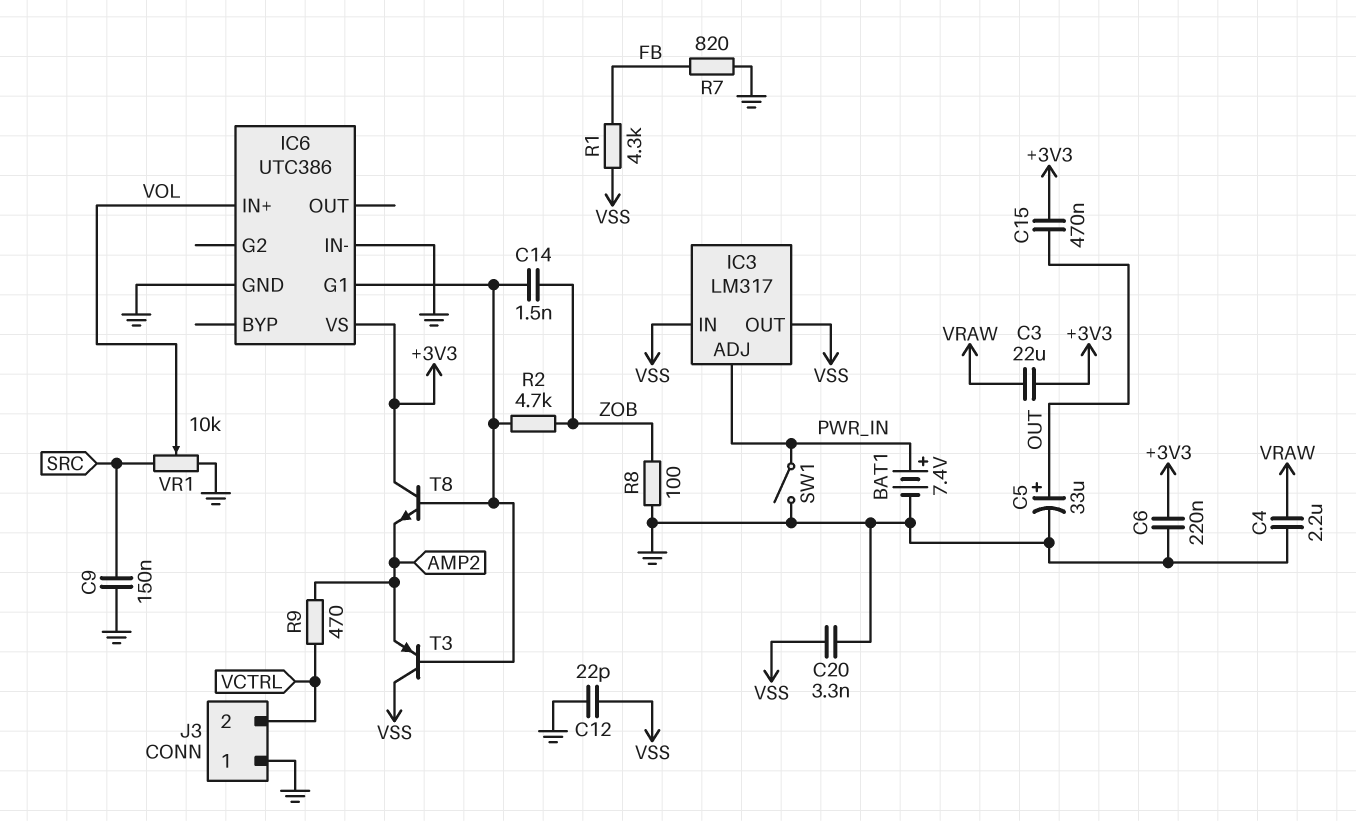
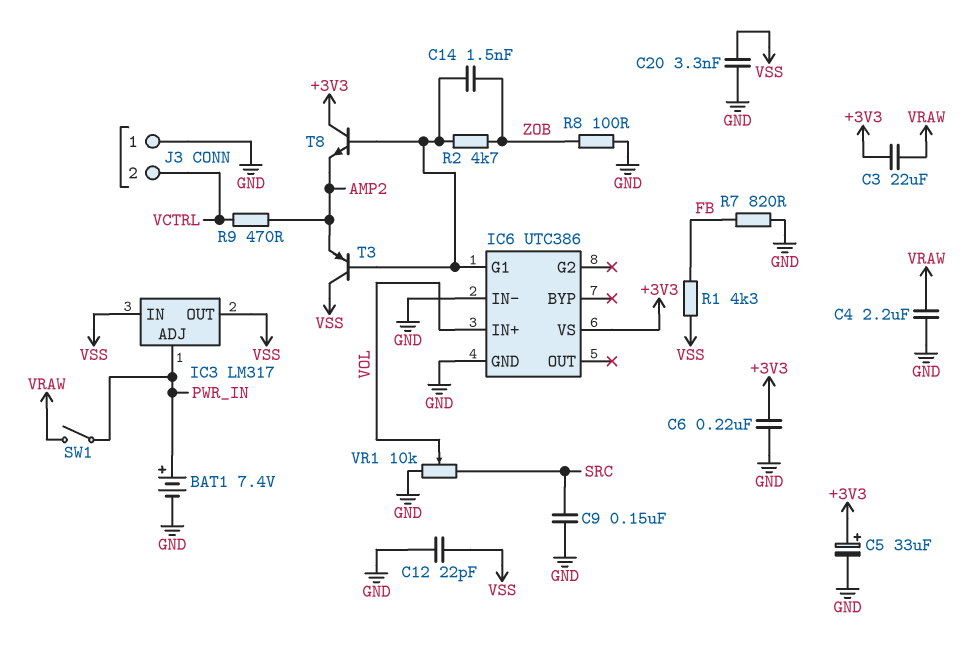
C5: 33uF (plus OUT, minus GND) -> 33uF (plus +3V3, minus GND)
C15: 470nF (+3V3, OUT) -> none
SW1: switch (GND, PWR_IN) -> switch (PWR_IN, VRAW)

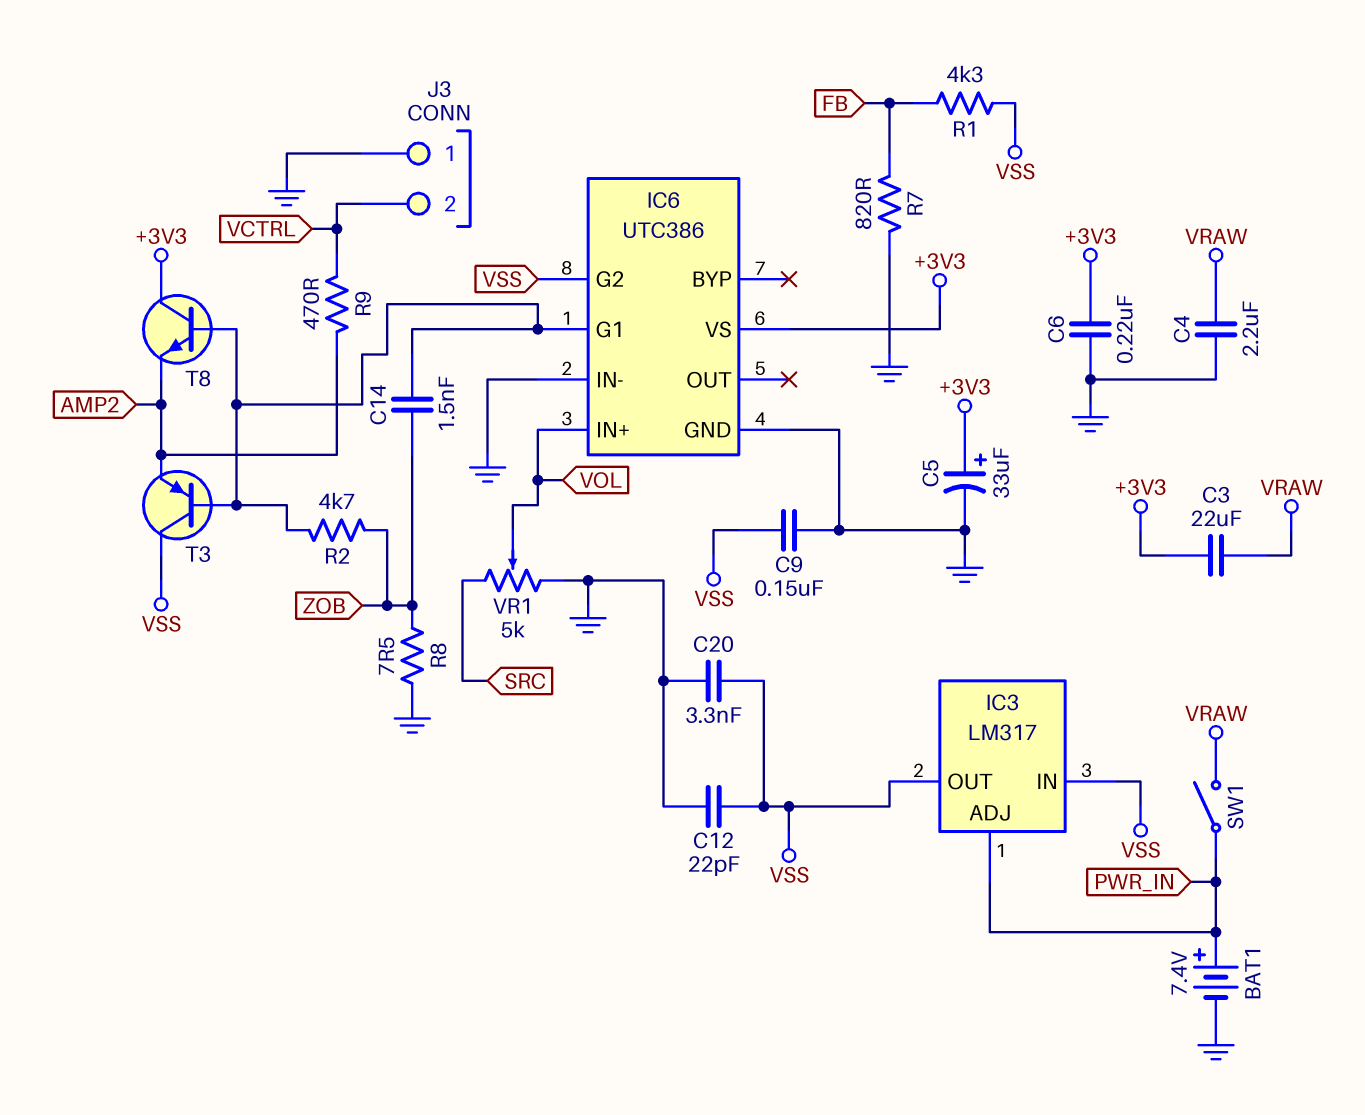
C9: 150nF (GND, SRC) -> 150nF (GND, VSS)
IC6 pin G2: none -> VSS
R8: 100 (GND, ZOB) -> 7.5 (GND, ZOB)
VR1: 10k (GND, SRC, wiper VOL) -> 5k (GND, SRC, wiper VOL)

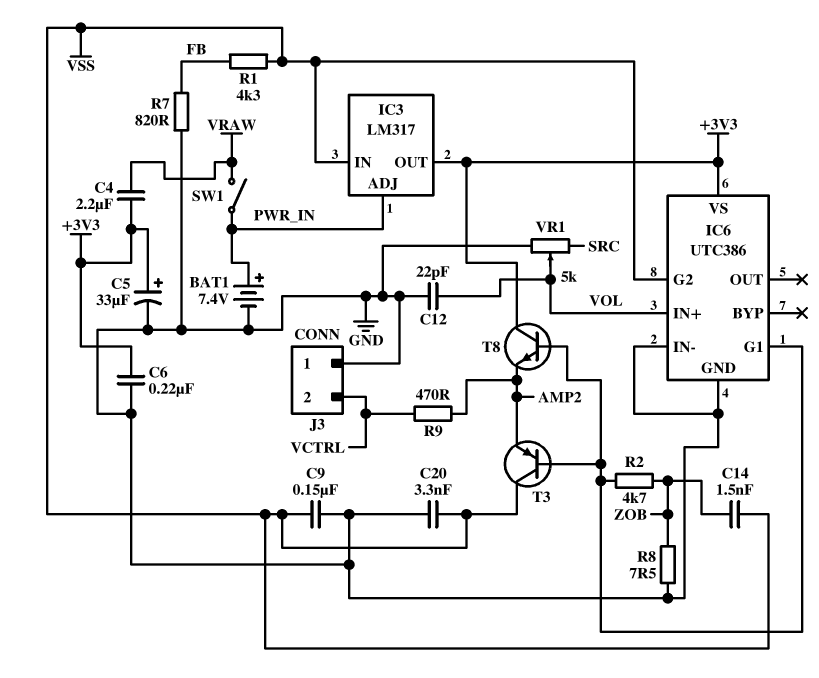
C3: 22uF (+3V3, VRAW) -> none
C4: 2.2uF (GND, VRAW) -> 2.2uF (+3V3, VRAW)
C12: 22pF (GND, VSS) -> 22pF (GND, VOL)
C14: 1.5nF (IC6/G1, ZOB) -> 1.5nF (VSS, ZOB)
IC3 pin OUT: VSS -> +3V3

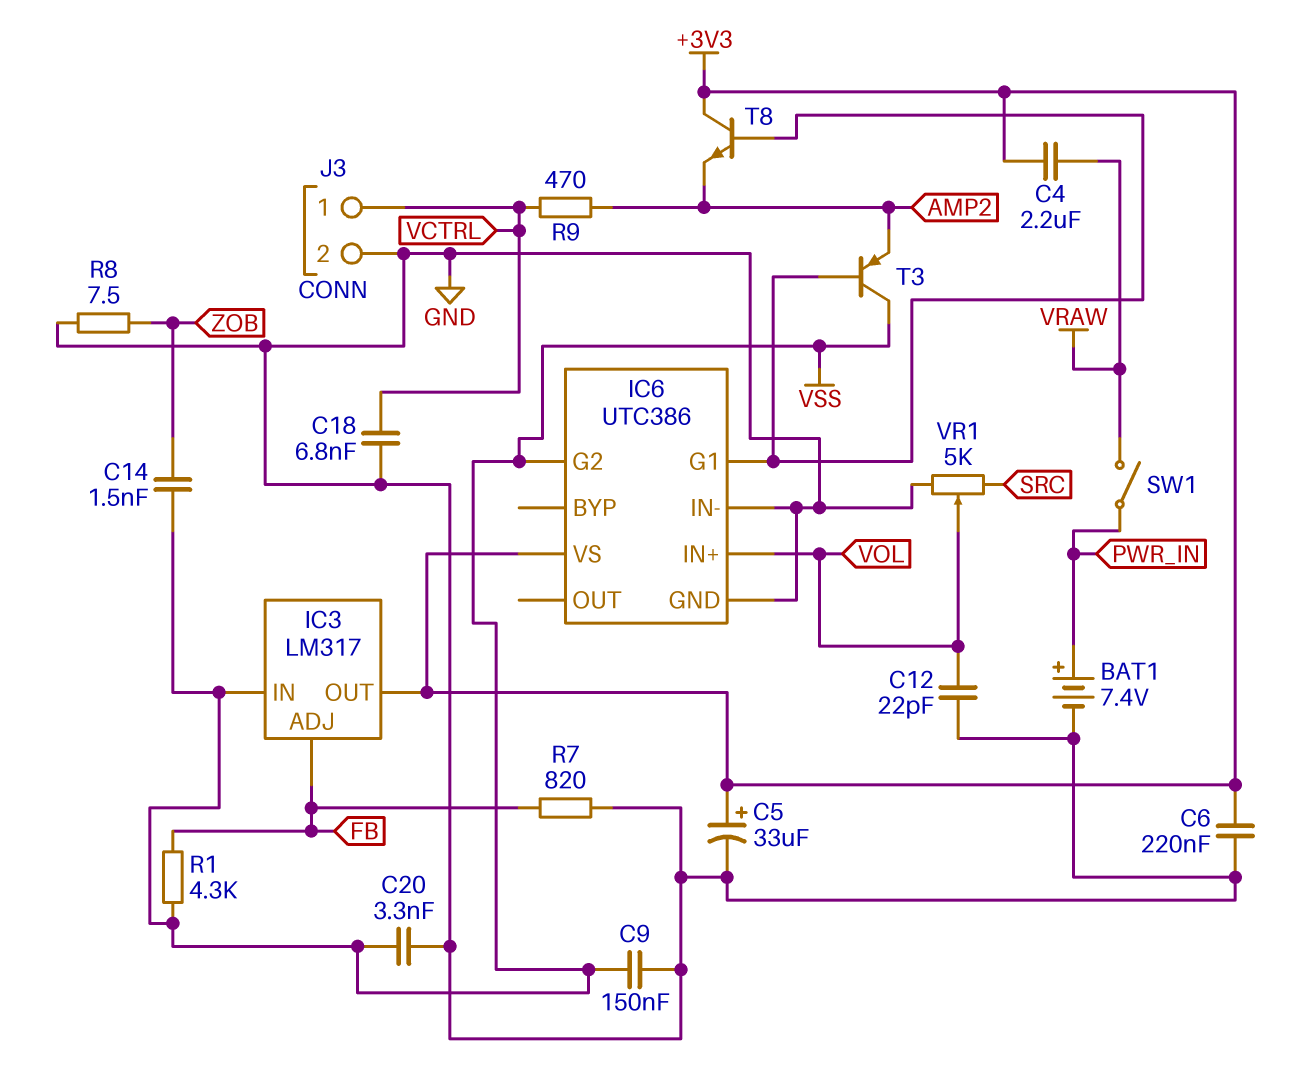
C18: none -> 6.8nF (GND, VCTRL)
IC3 pin ADJ: PWR_IN -> FB
J3 pin 1: GND -> VCTRL
J3 pin 2: VCTRL -> GND
R2: 4.7k (IC6/G1, ZOB) -> none

